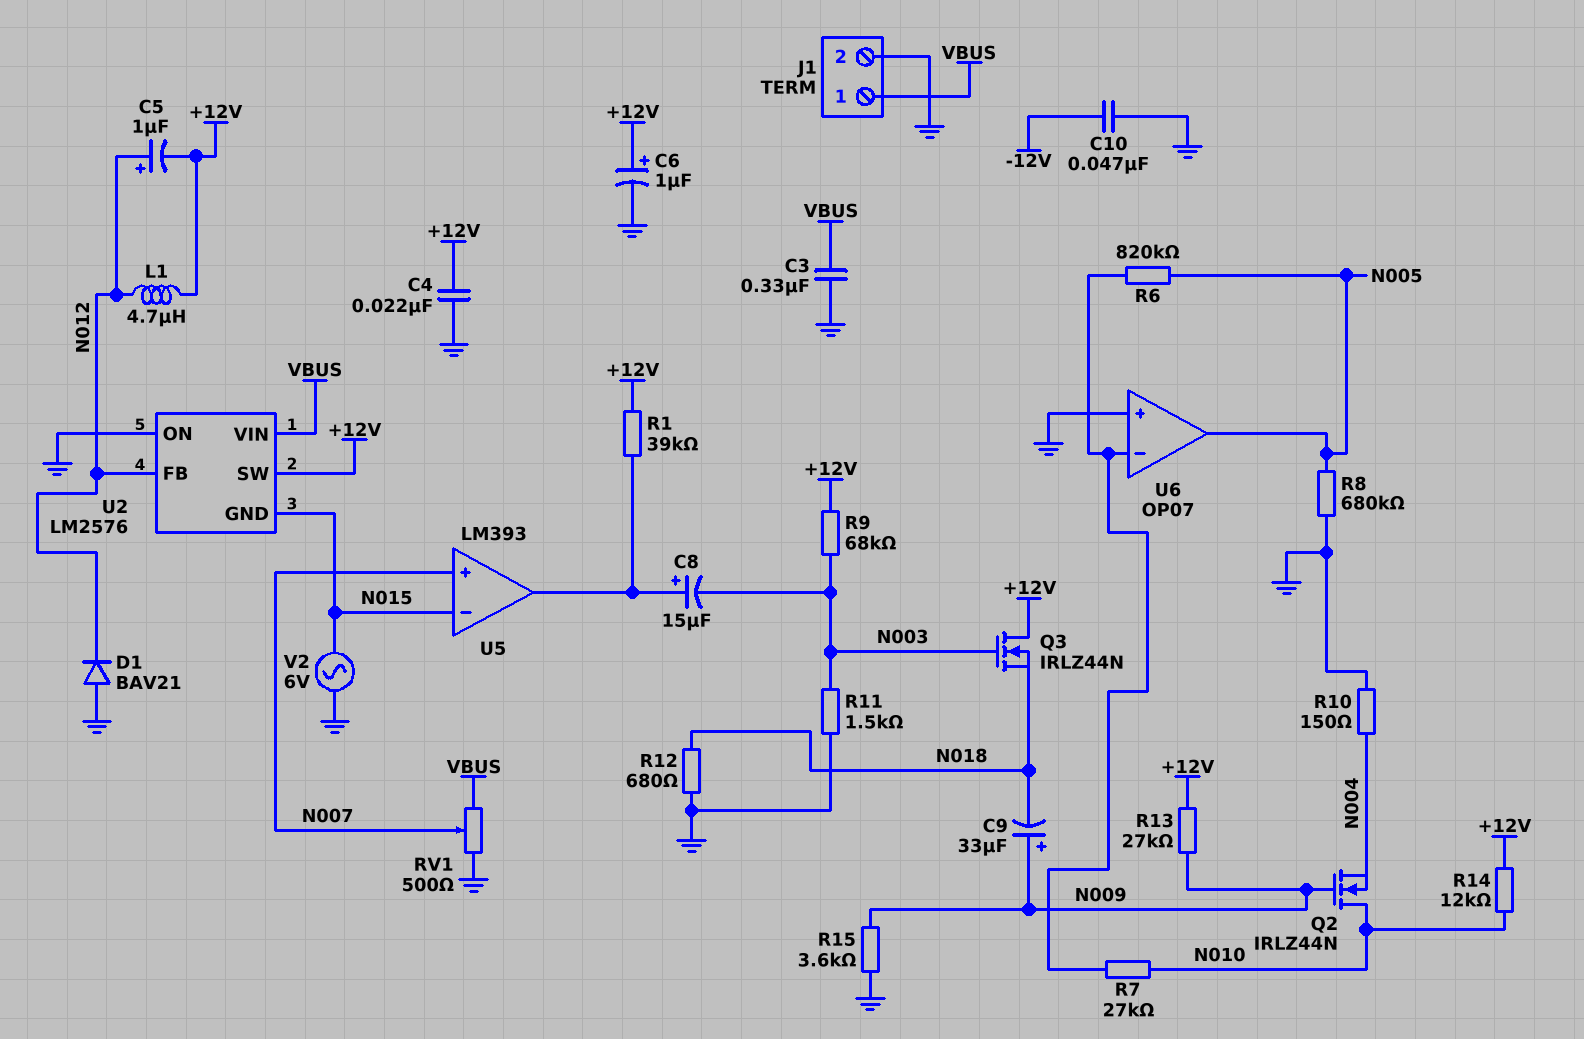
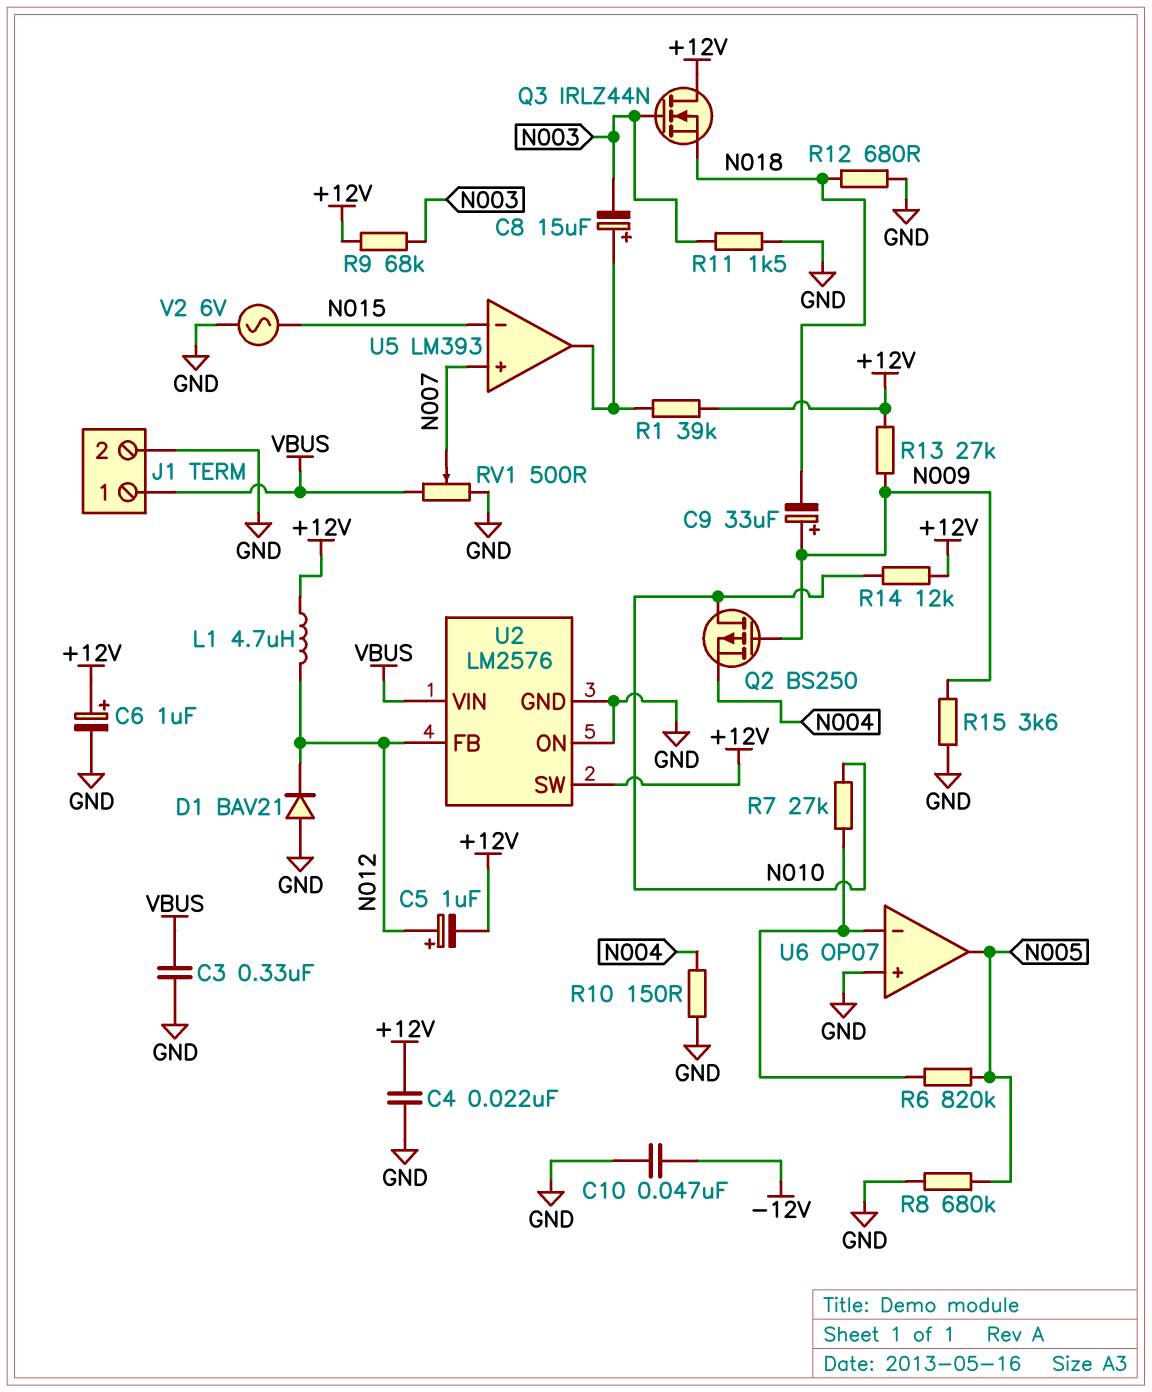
Q2: NMOS IRLZ44N (G N009, D N010, S N004) -> PMOS BS250 (G N009, D N010, S N004)
U2 pin GND: N015 -> GND

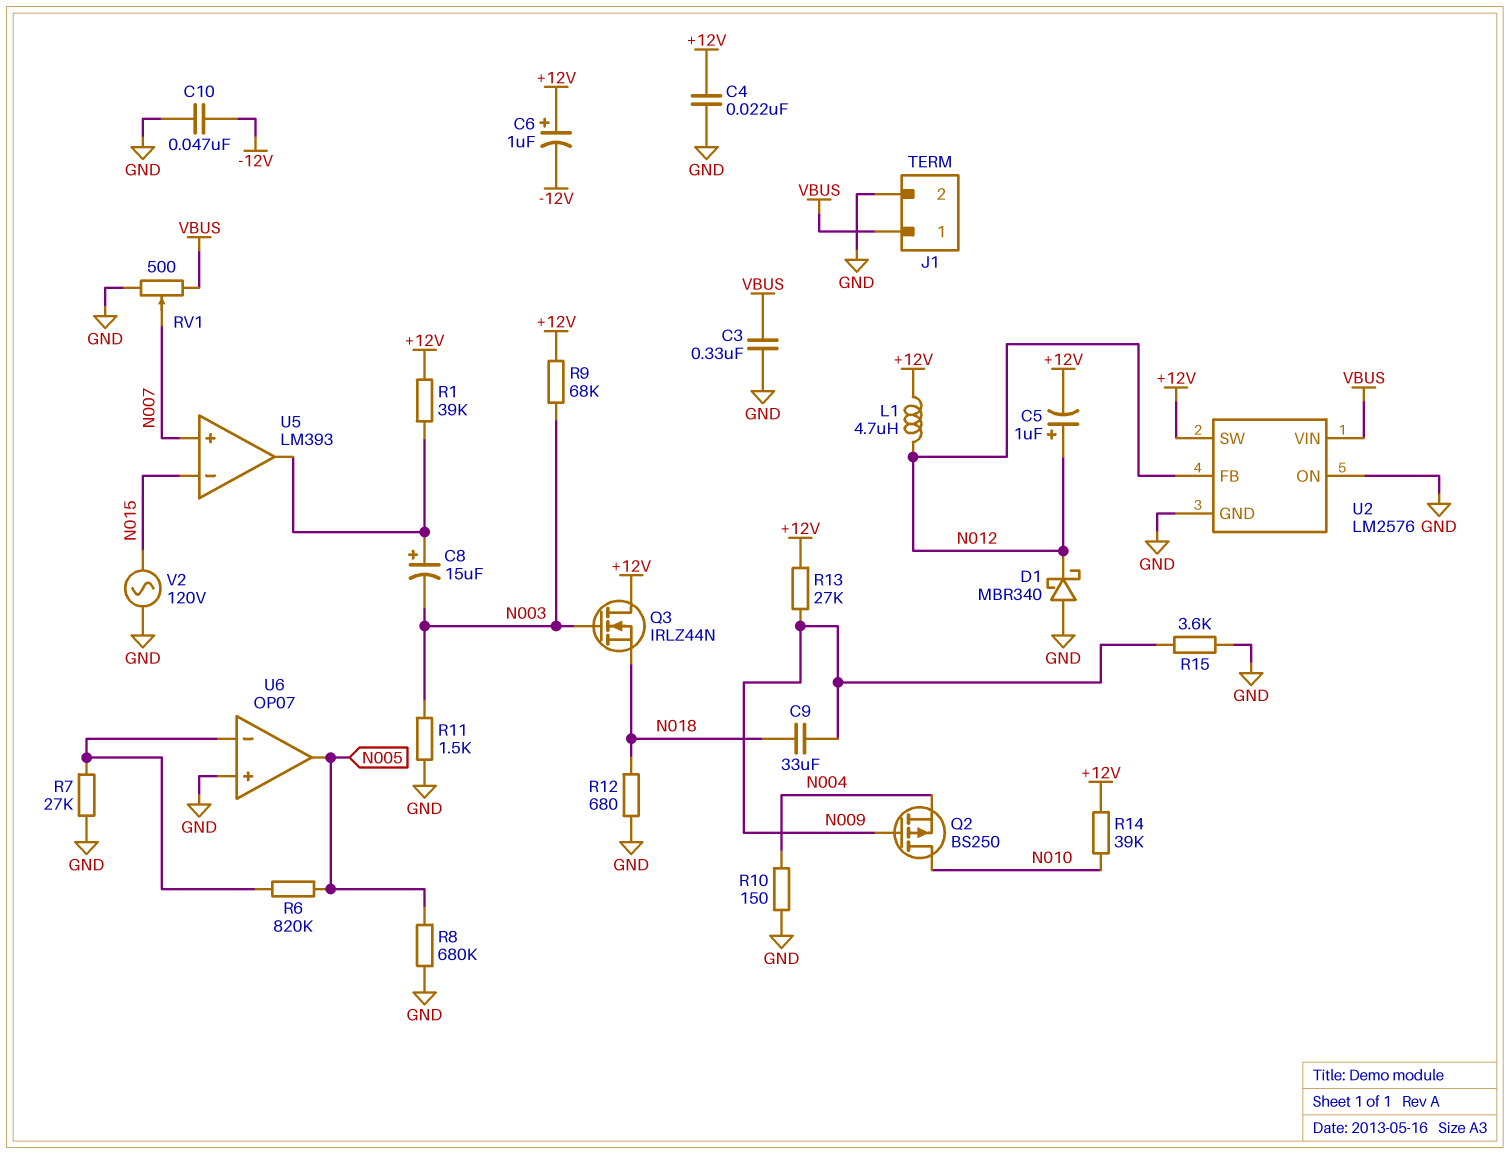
C6: 1uF (plus +12V, minus GND) -> 1uF (plus +12V, minus -12V)
C9: 33uF (plus N009, minus N018) -> 33uF (N009, N018)
D1: diode BAV21 (A GND, K N012) -> schottky MBR340 (A GND, K N012)
R7: 27k (N010, U6/in-) -> 27k (GND, U6/in-)
R14: 12k (+12V, N010) -> 39k (+12V, N010)
V2: AC 6V (GND, N015) -> AC 120V (GND, N015)

